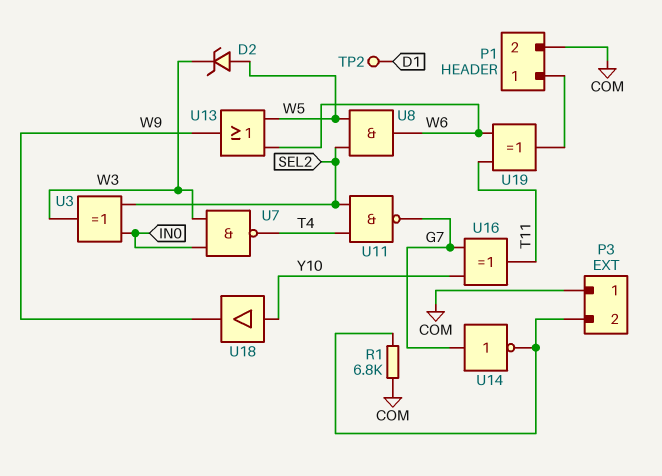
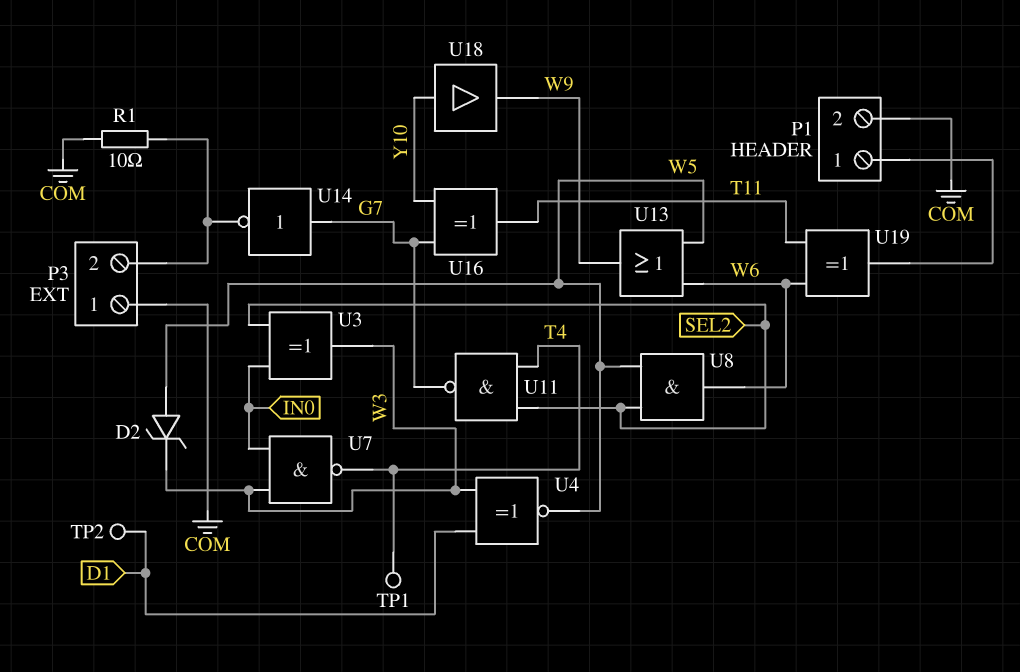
R1: 6.8k (COM, P3/2) -> 10 (COM, P3/2)
TP1: none -> test point (T4)
U4: none -> XNOR (in D1, in W3, out W5)

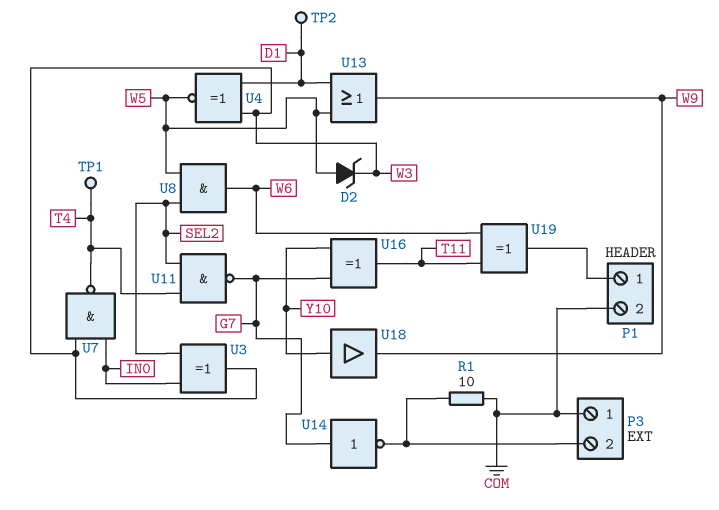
U13: OR (in W5, in W6, out W9) -> OR (in D1, in W5, out W9)

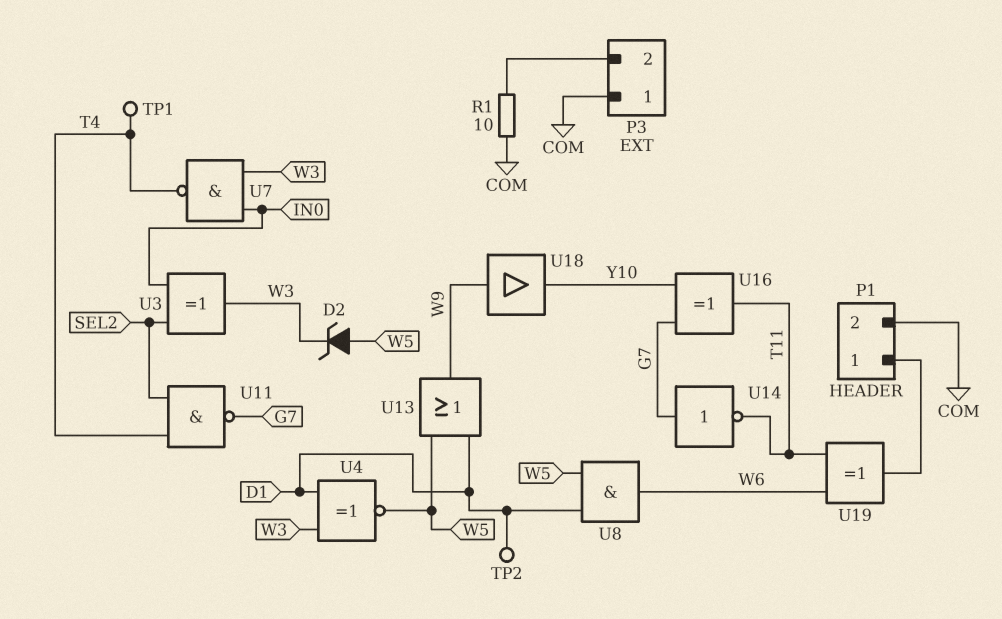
U8: AND (in SEL2, in W5, out W6) -> AND (in D1, in W5, out W6)
U14: NOT (in G7, out P3/2) -> NOT (in G7, out T11)
U18: buffer (in Y10, out W9) -> buffer (in W9, out Y10)

